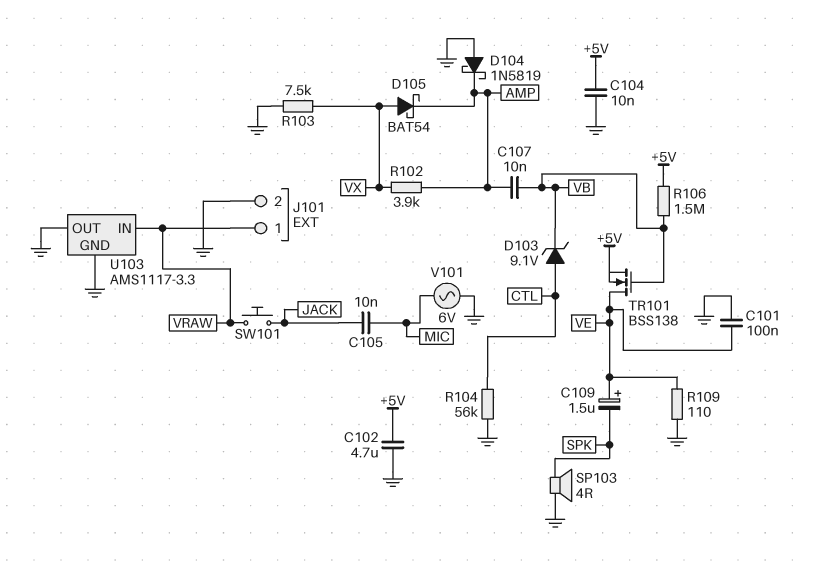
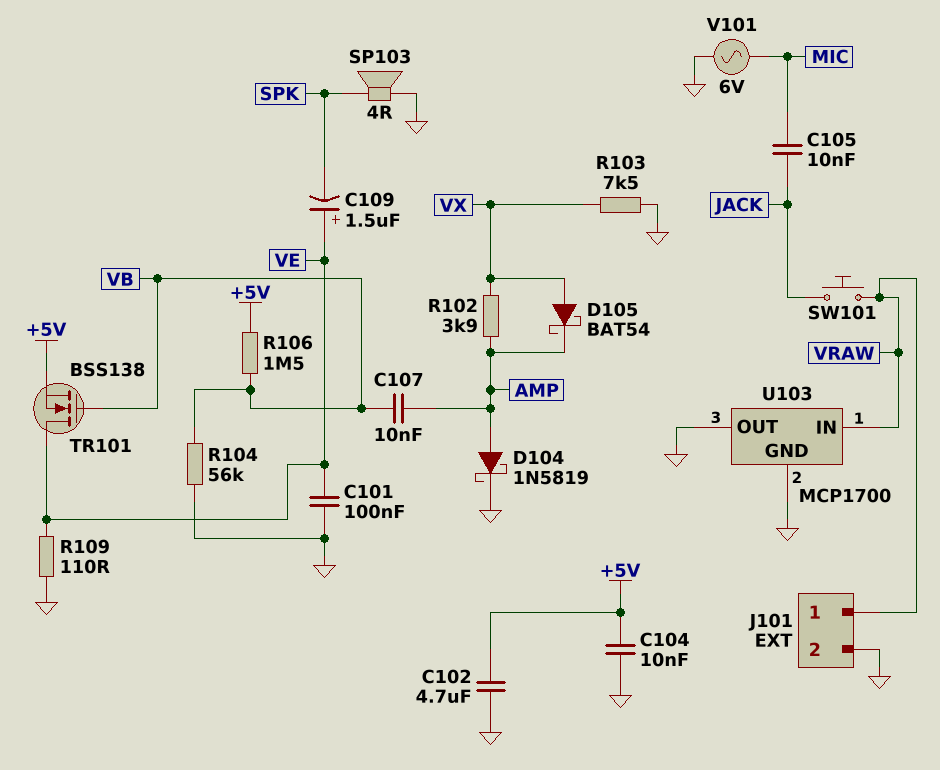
D103: zener 9.1V (A CTL, K VB) -> none
D104: schottky 1N5819 (A GND, K AMP) -> schottky 1N5819 (A AMP, K GND)
R104: 56k (CTL, GND) -> 56k (GND, VB)
U103: AMS1117-3.3 -> MCP1700

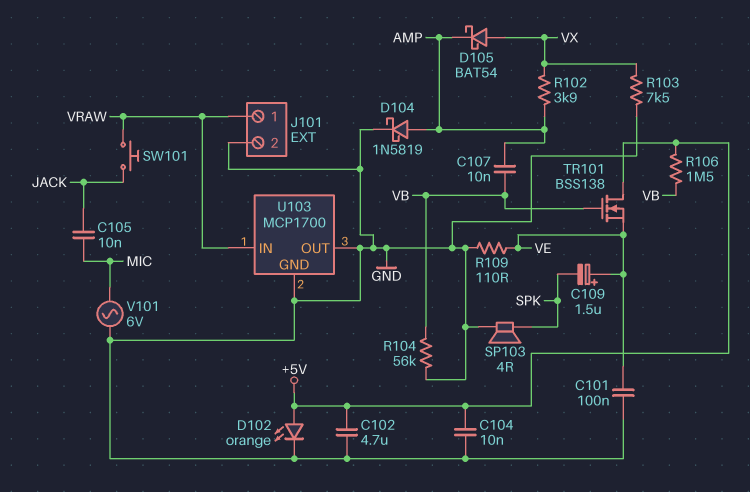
D102: none -> LED orange (A +5V, K GND)
TR101: NMOS BSS138 (G VB, D VE, S +5V) -> NMOS BSS138 (G VB, D +5V, S VE)

